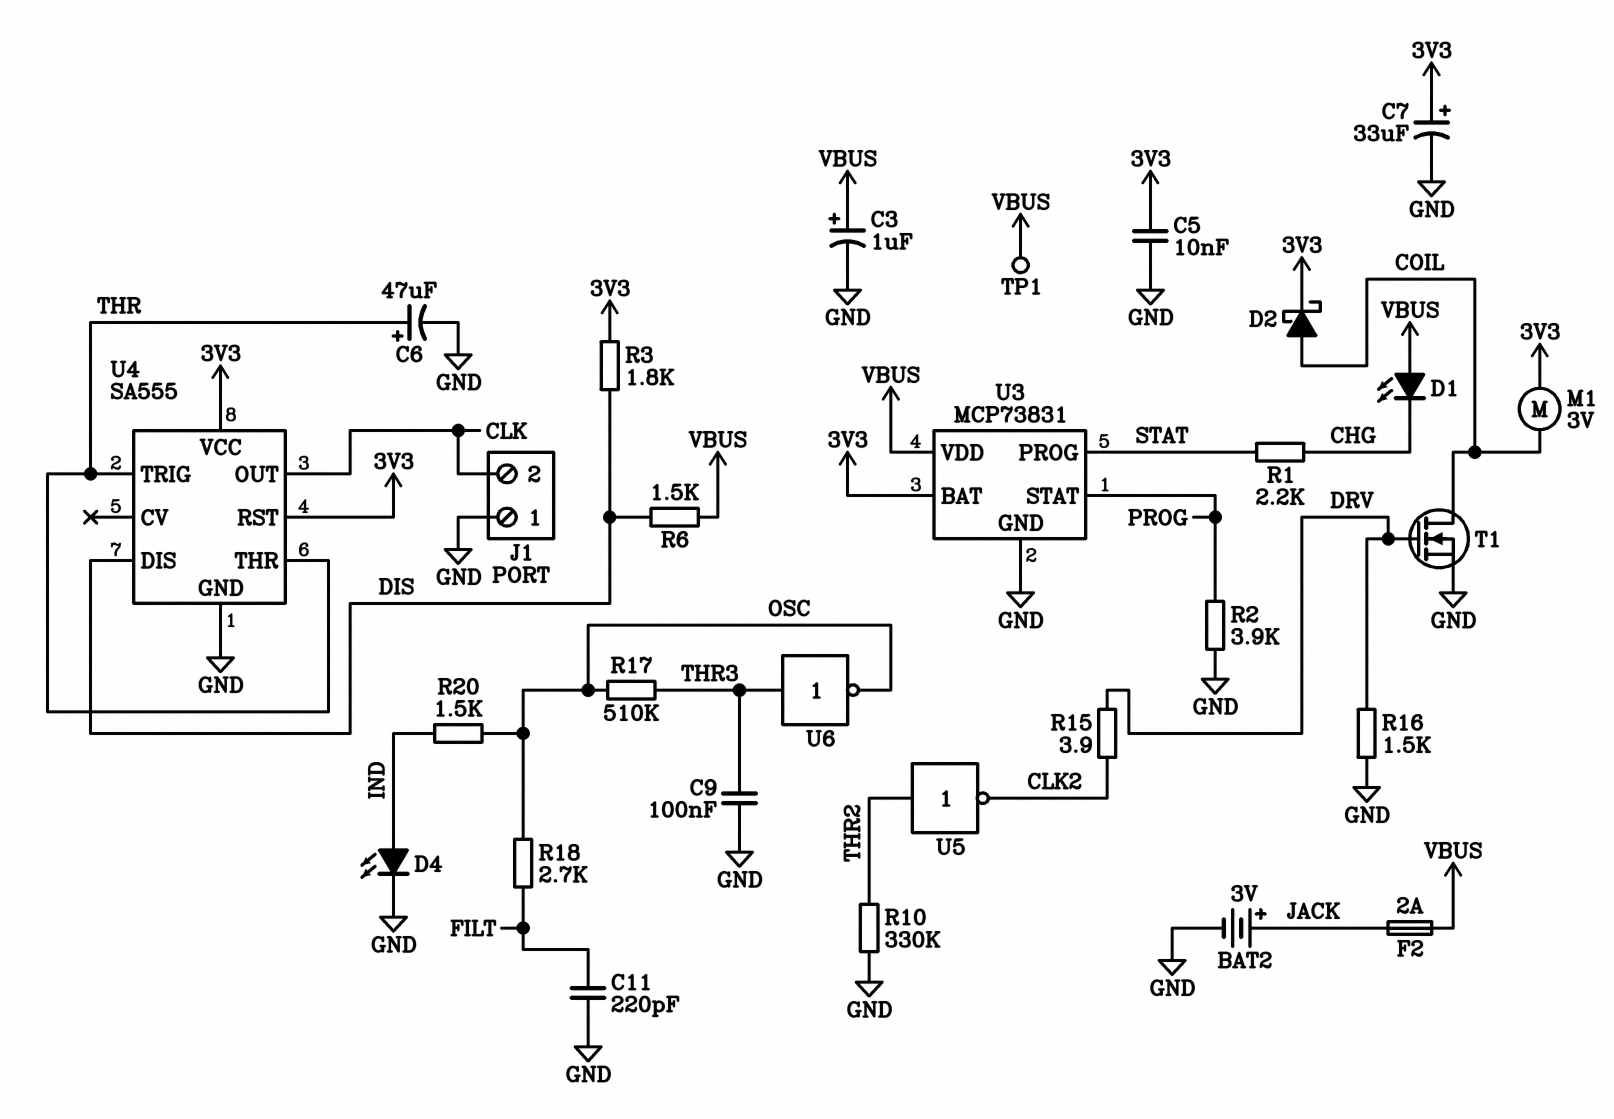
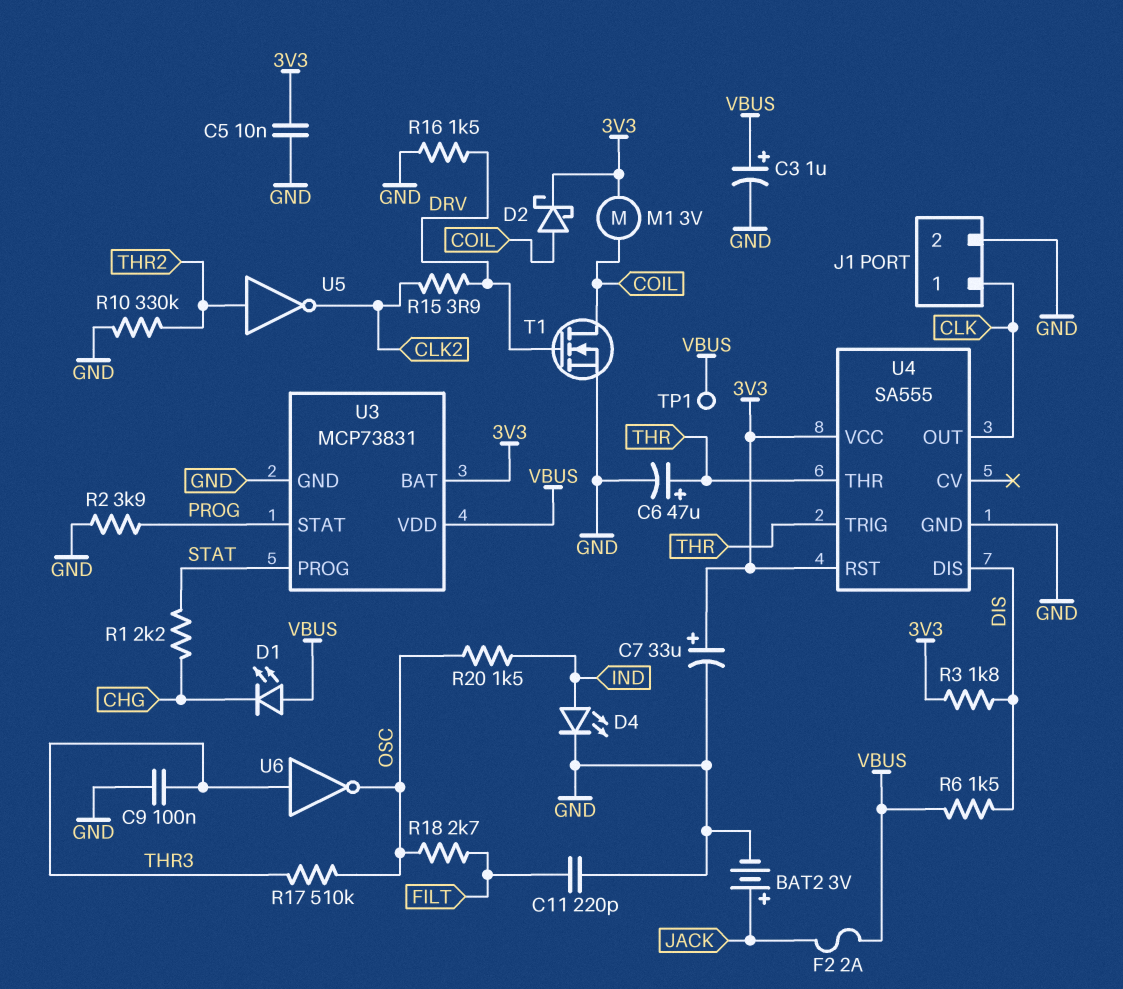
J1 pin 1: GND -> CLK
J1 pin 2: CLK -> GND

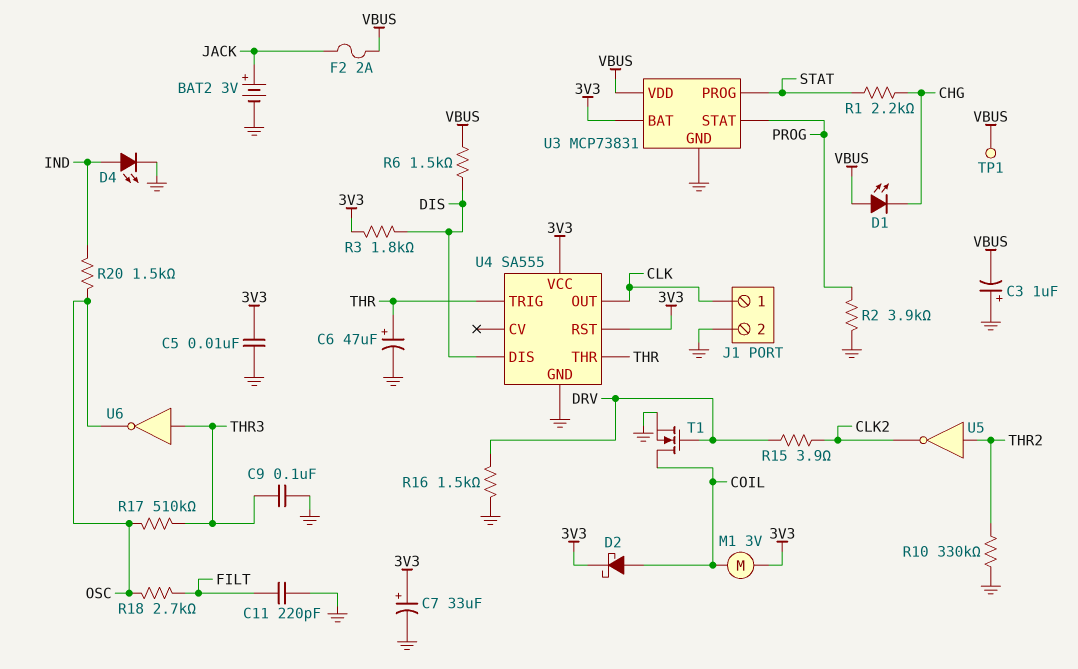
C3: 1uF (plus VBUS, minus GND) -> 1uF (plus GND, minus VBUS)

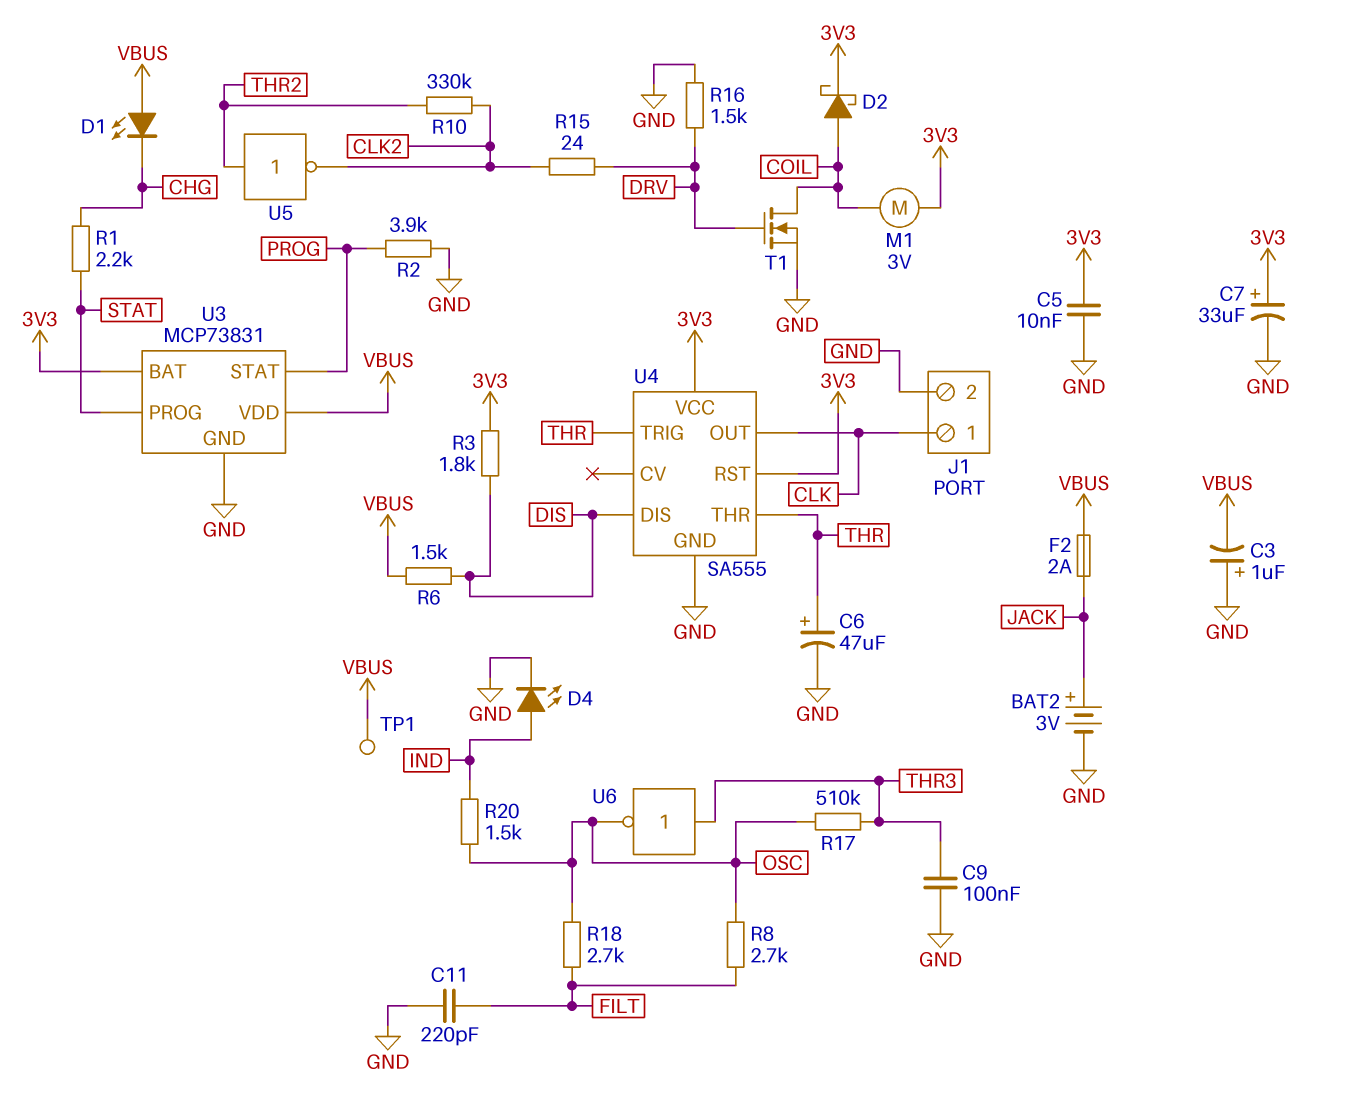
R8: none -> 2.7k (FILT, OSC)
R10: 330k (GND, THR2) -> 330k (CLK2, THR2)
R15: 3.9 (CLK2, DRV) -> 24 (CLK2, DRV)

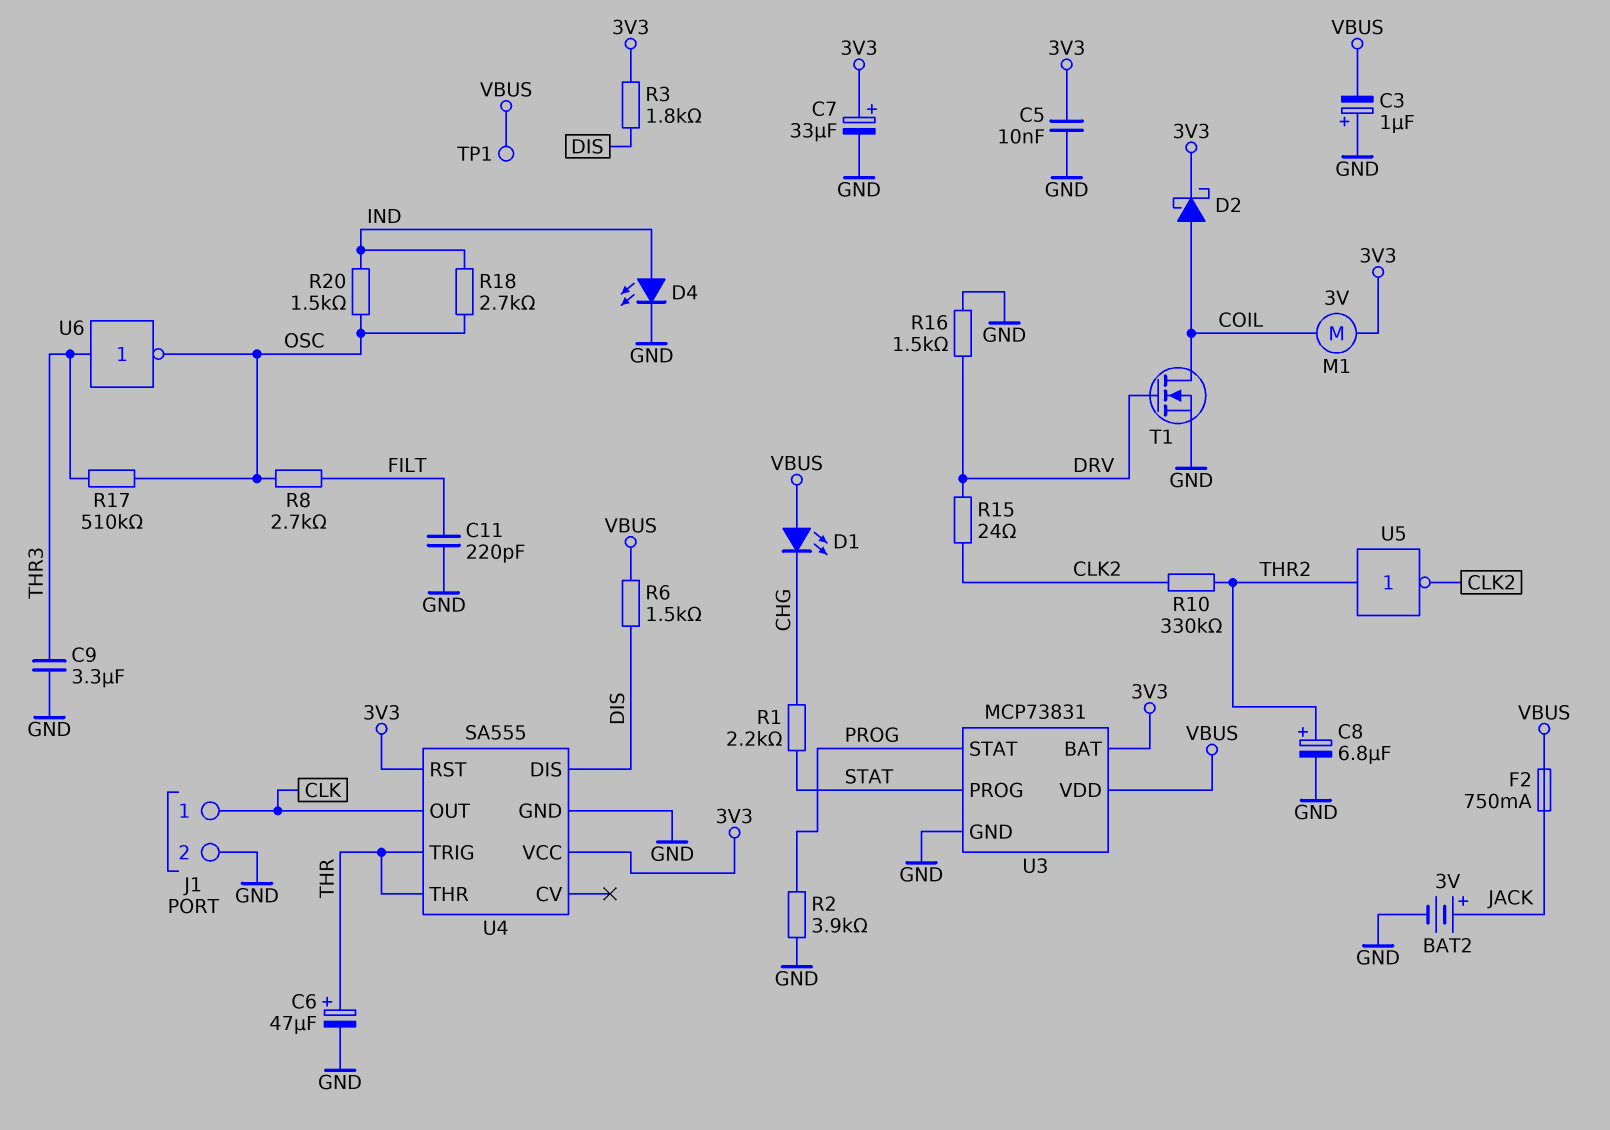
C8: none -> 6.8uF (plus THR2, minus GND)
C9: 100nF (GND, THR3) -> 3.3uF (GND, THR3)
F2: 2A (JACK, VBUS) -> 750mA (JACK, VBUS)
R18: 2.7k (FILT, OSC) -> 2.7k (IND, OSC)

